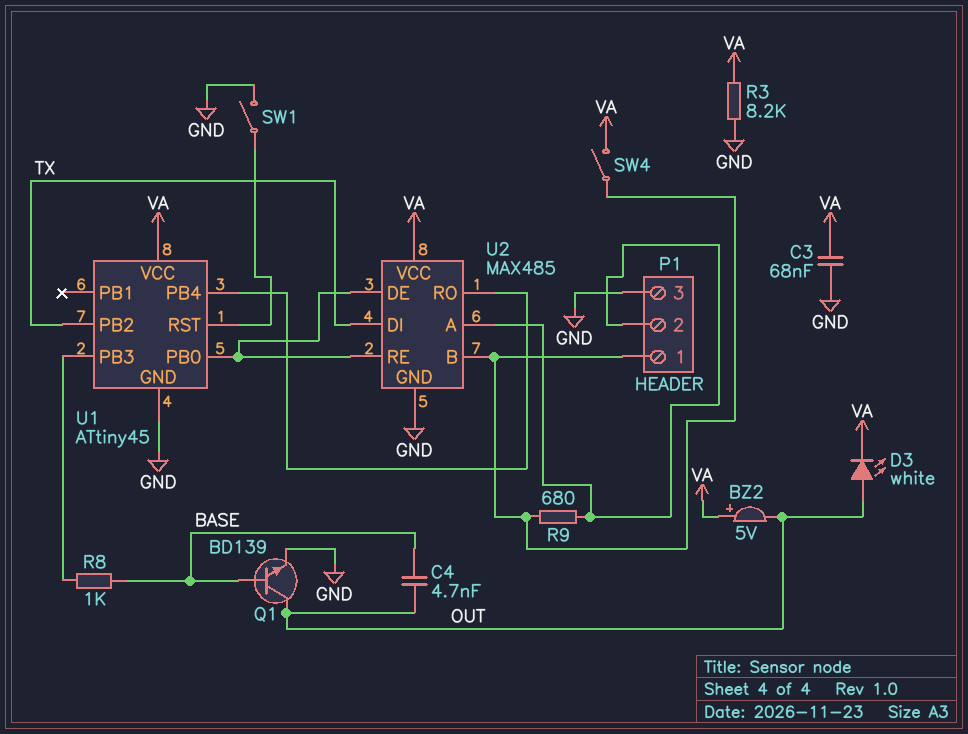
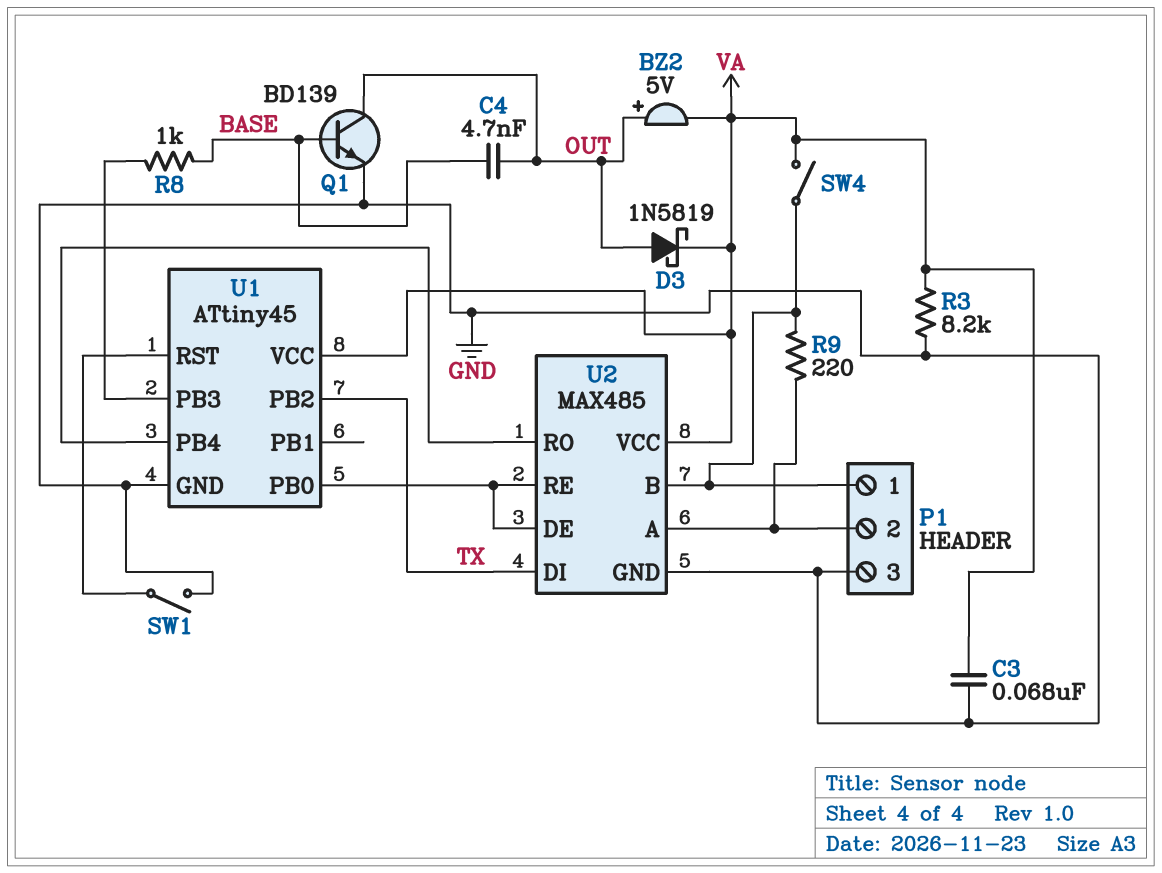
BZ2: buzzer 5V (plus VA, minus OUT) -> buzzer 5V (plus OUT, minus VA)
D3: LED white (A OUT, K VA) -> schottky 1N5819 (A OUT, K VA)
R9: 680 (P1/1, P1/2) -> 220 (P1/1, P1/2)

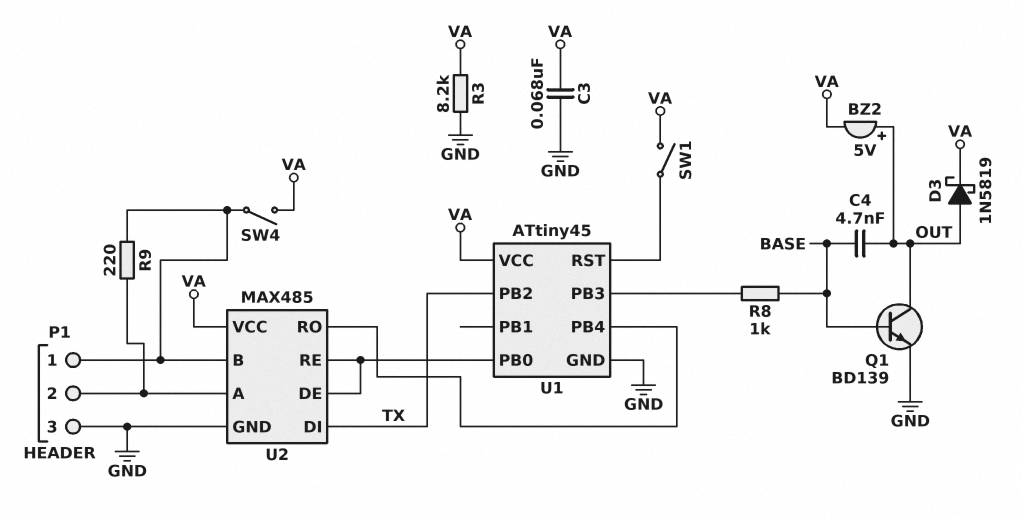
SW1: switch (GND, U1/RST) -> switch (U1/RST, VA)

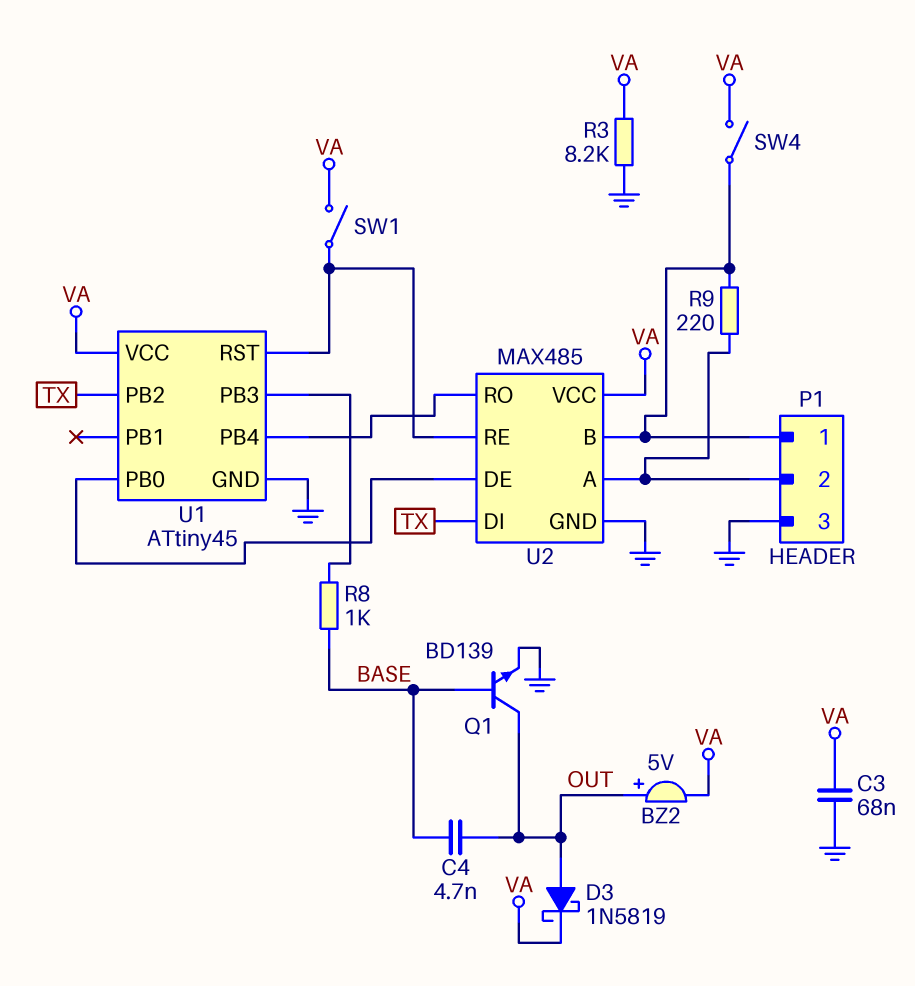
U2 pin RE: U1/PB0 -> U1/RST

